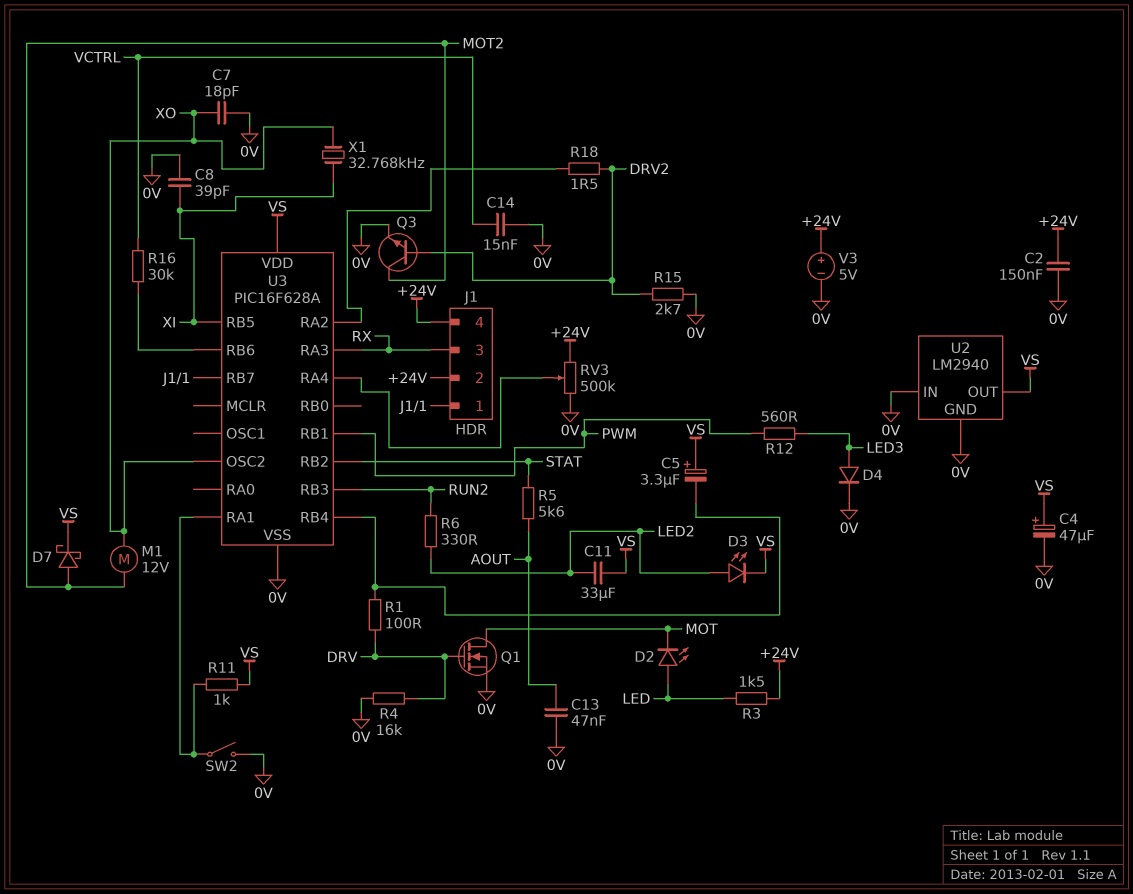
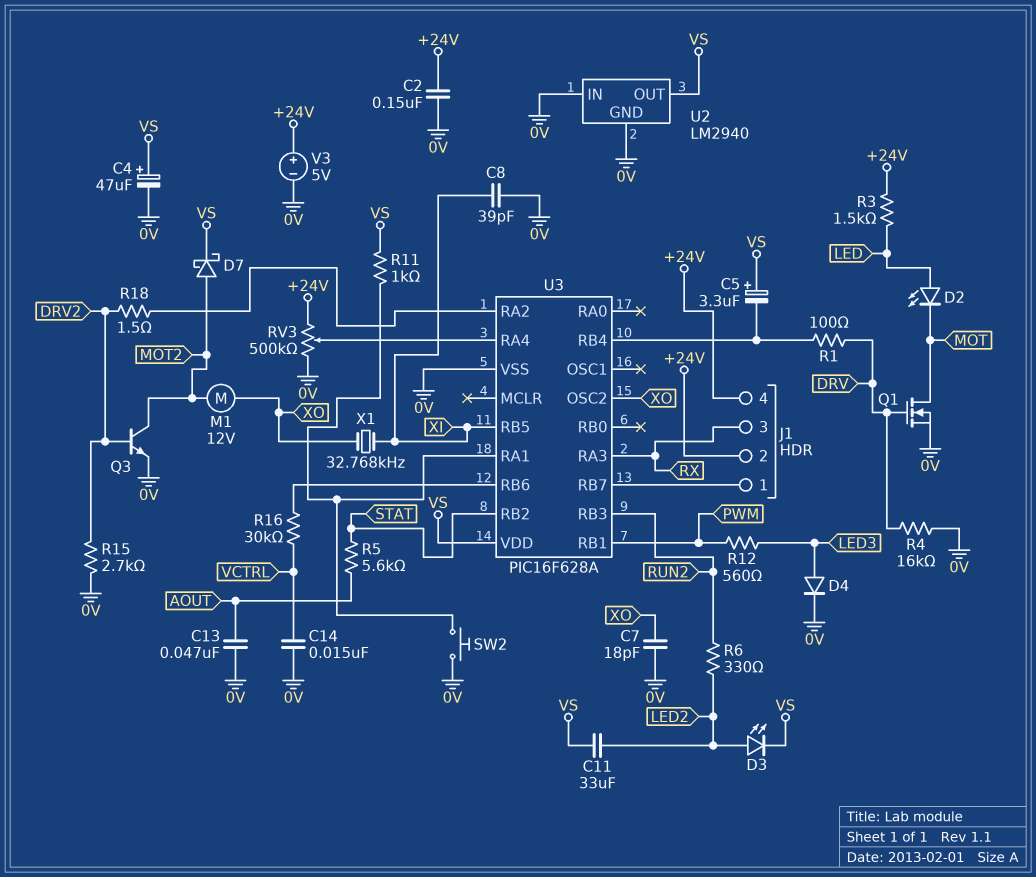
SW2: switch (0V, U3/RA1) -> button (0V, U3/RA1)

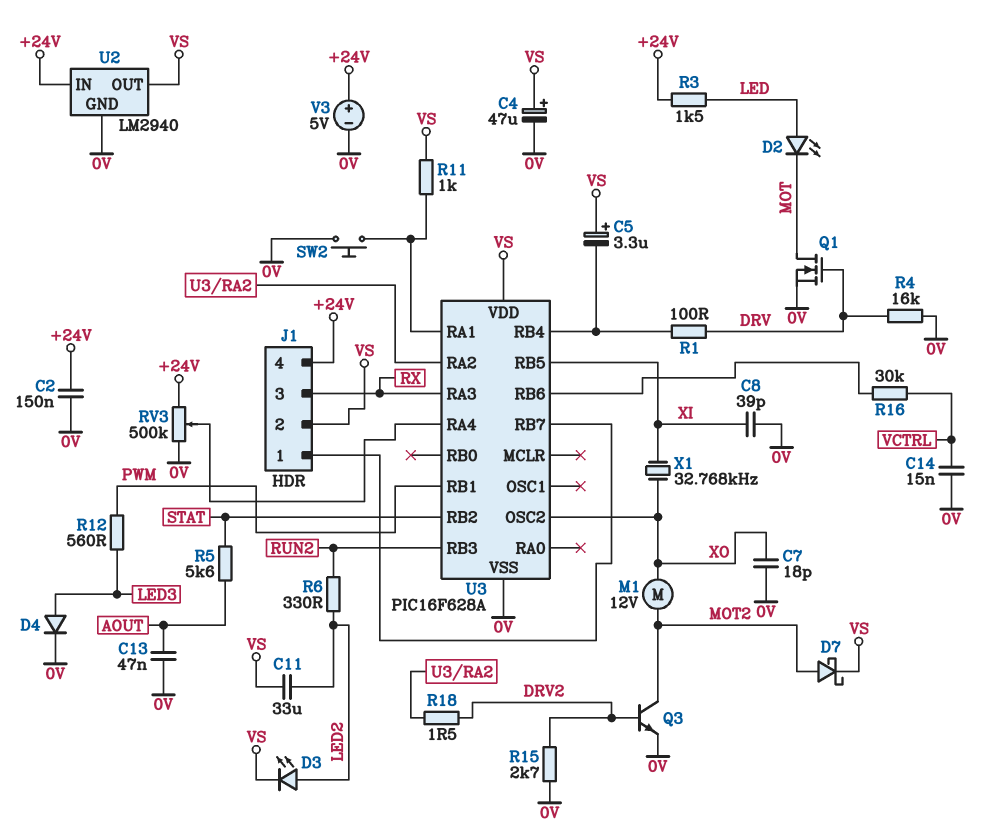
J1 pin 2: +24V -> VS
U2 pin IN: 0V -> +24V

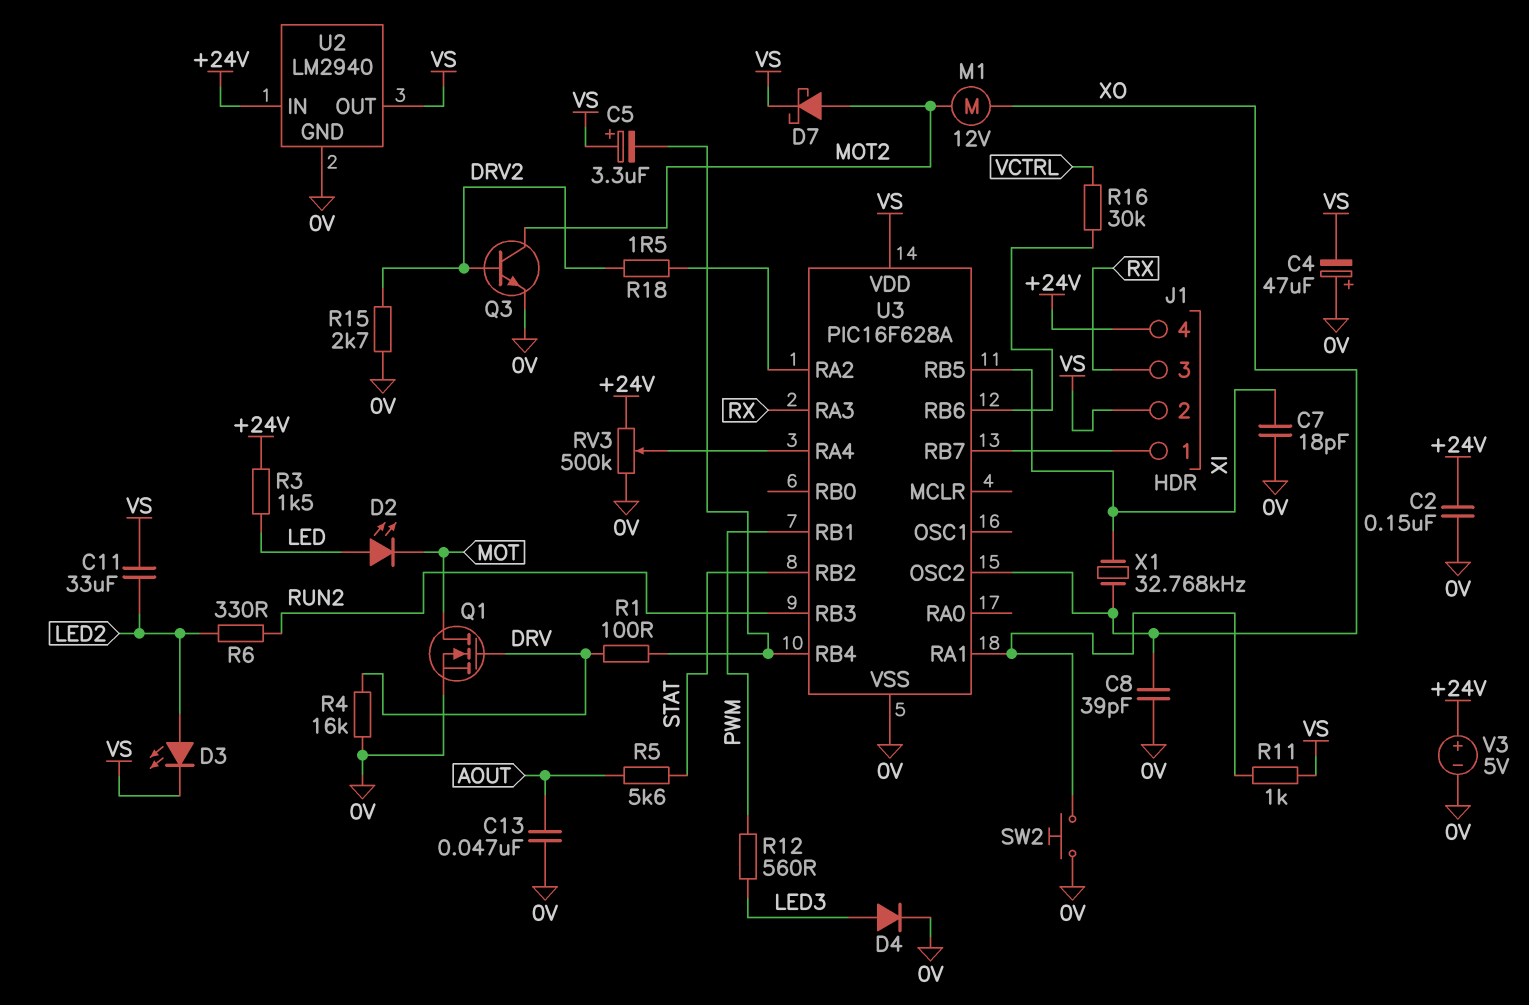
C4: 47uF (plus VS, minus 0V) -> 47uF (plus 0V, minus VS)
C7: 18pF (0V, XO) -> 18pF (0V, XI)
C8: 39pF (0V, XI) -> 39pF (0V, XO)
C14: 15nF (0V, VCTRL) -> none

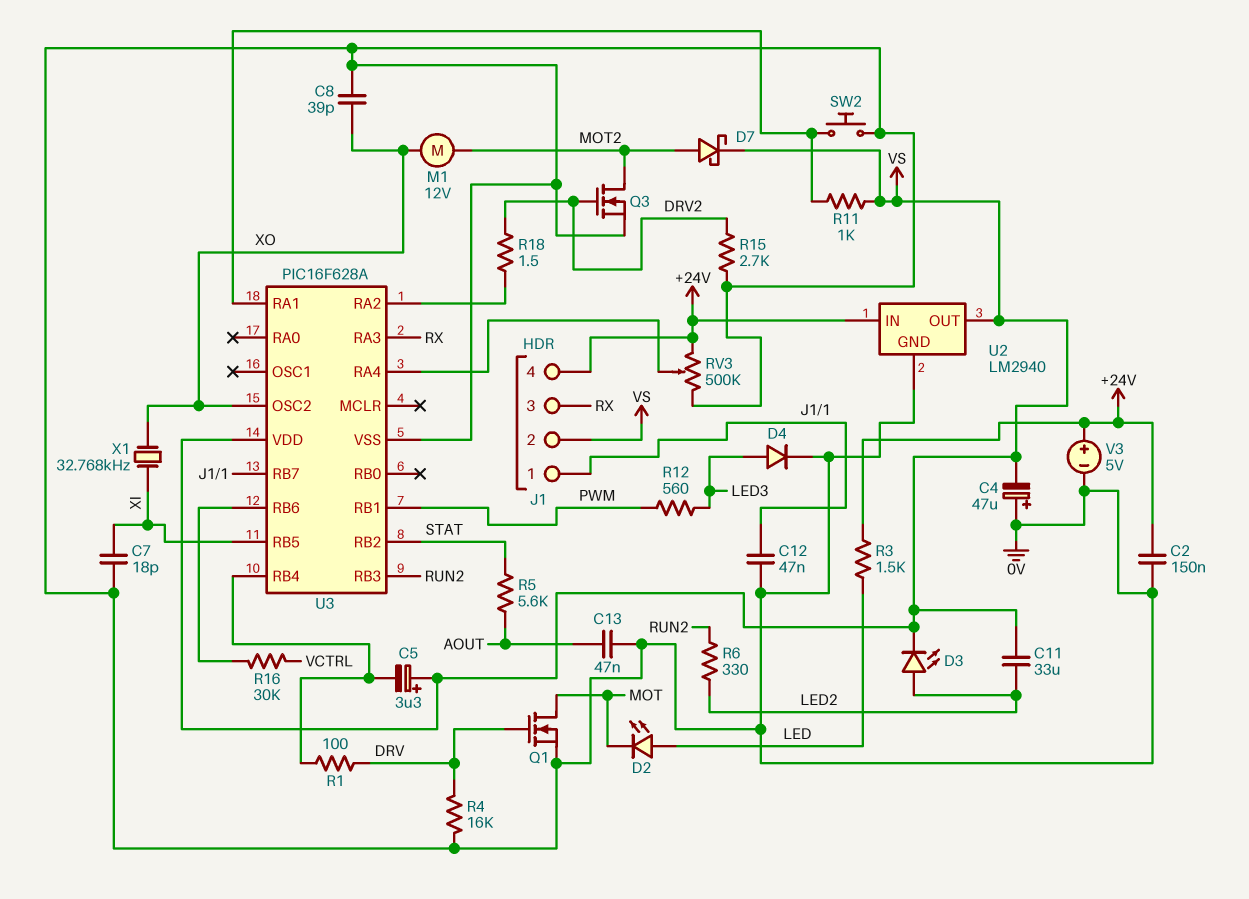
C12: none -> 47nF (0V, J1/1)
Q3: NPN (B DRV2, C MOT2, E 0V) -> NMOS (G DRV2, D MOT2, S 0V)

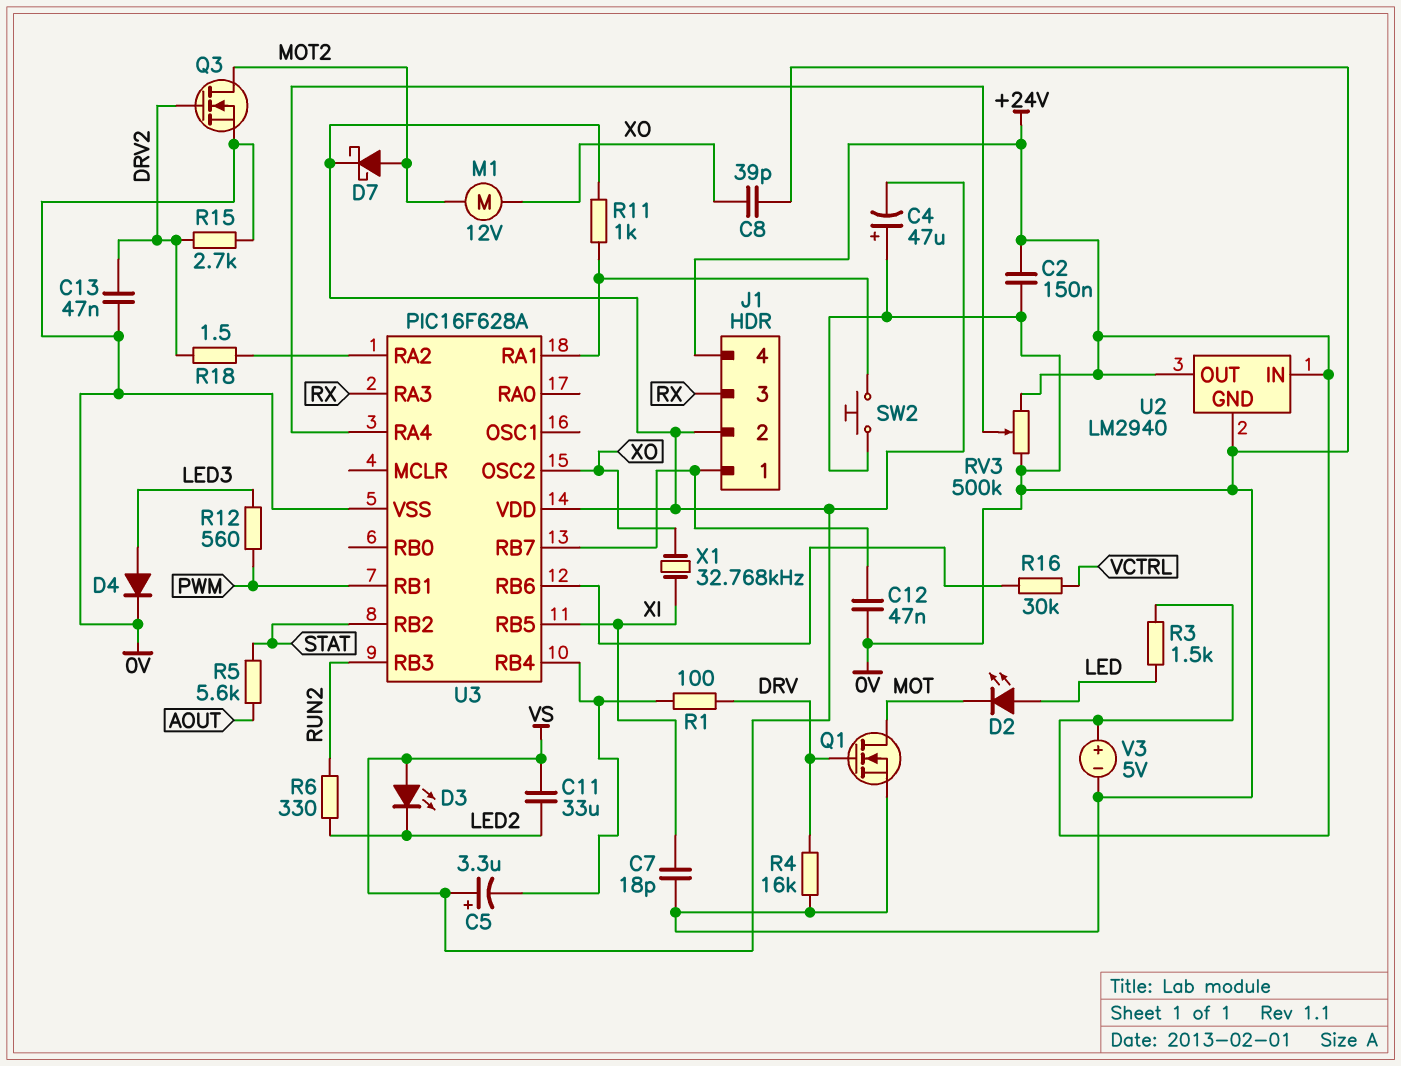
C13: 47nF (0V, AOUT) -> 47nF (0V, DRV2)
D3: LED (A LED2, K VS) -> LED (A VS, K LED2)
U2 pin OUT: VS -> +24V

